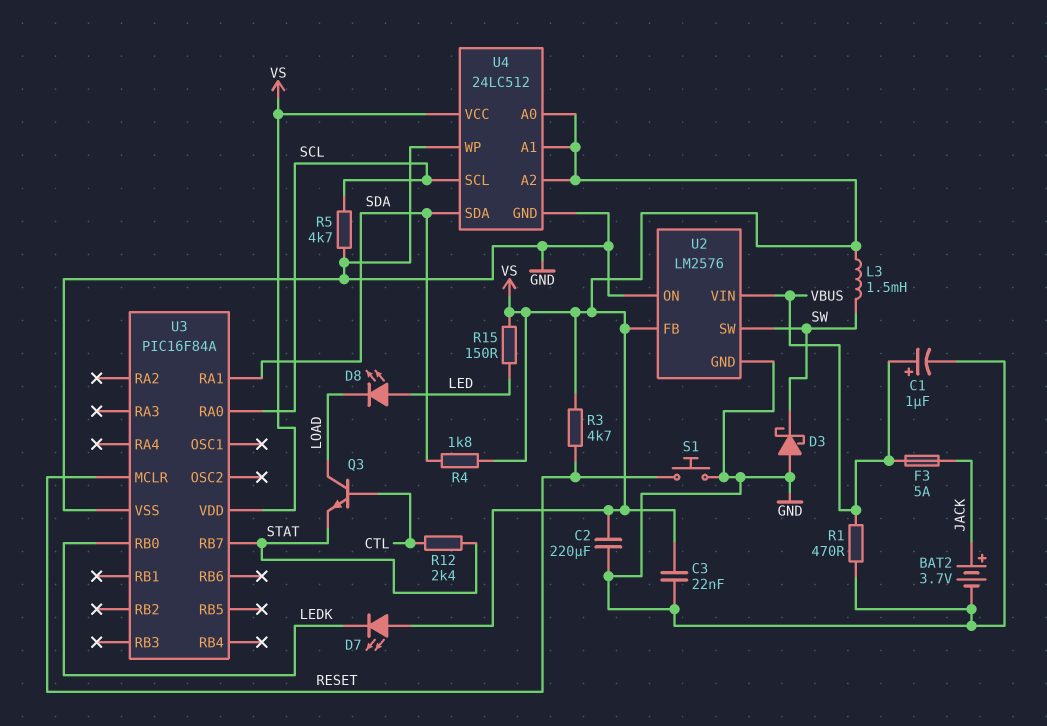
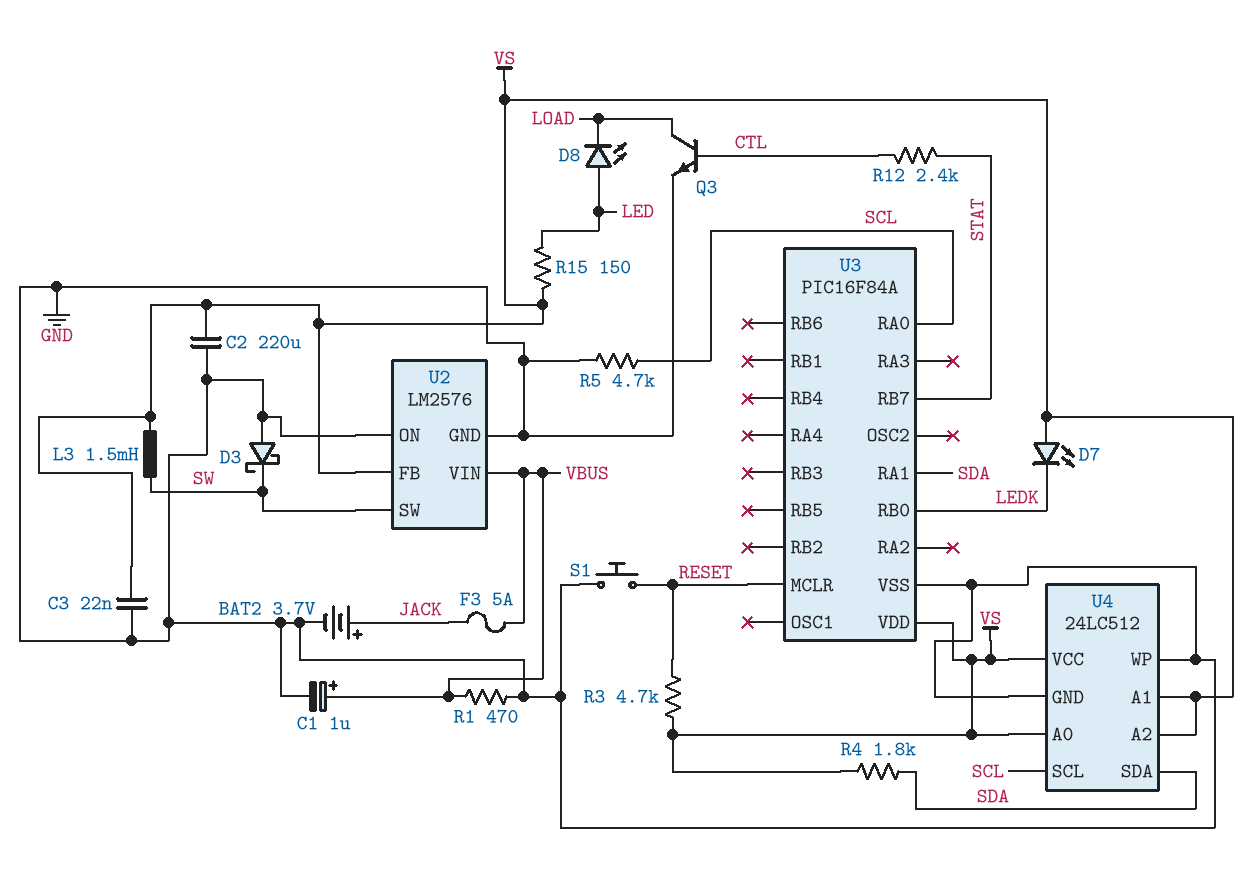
Q3: NPN (B CTL, C LOAD, E STAT) -> NPN (B CTL, C LOAD, E GND)

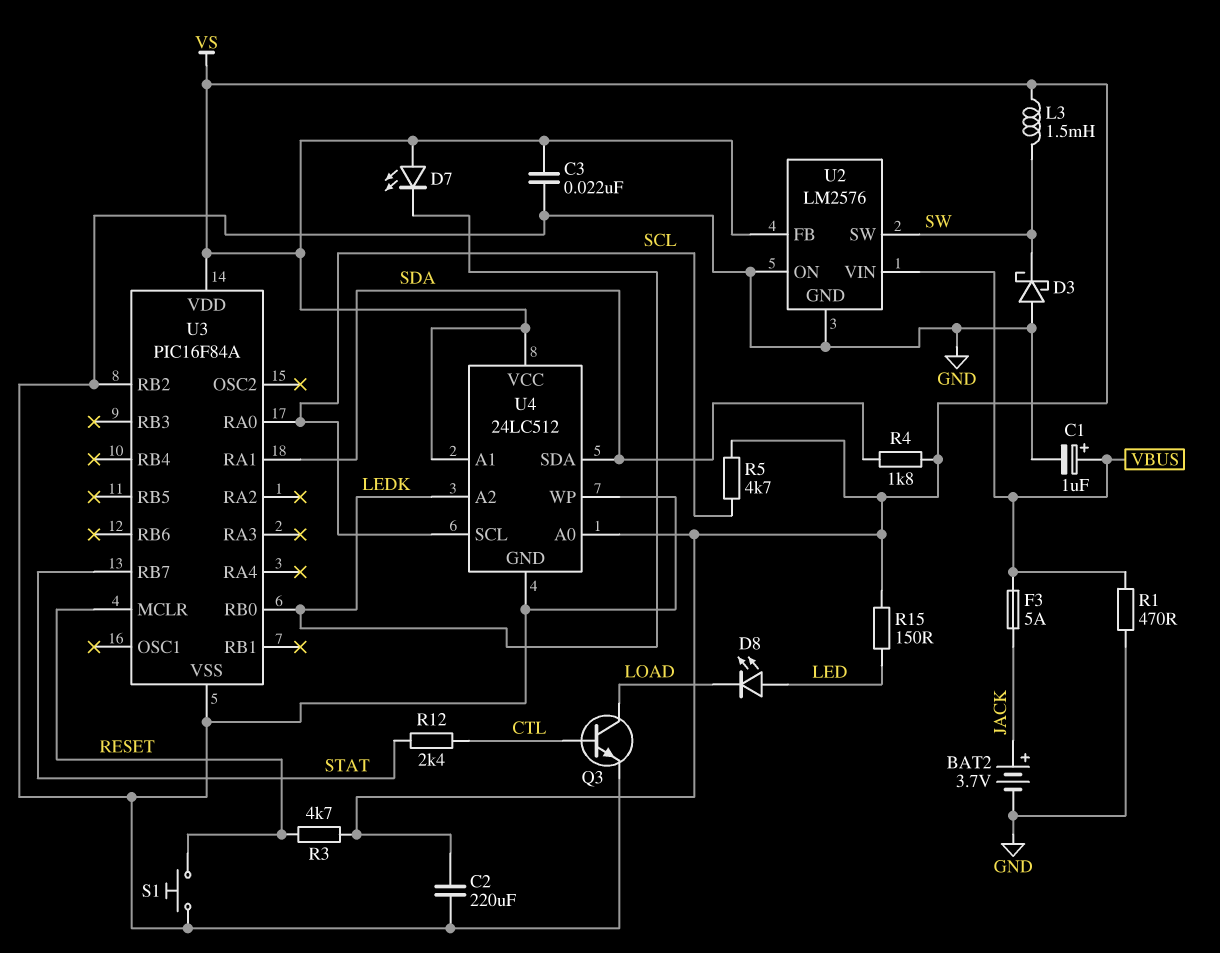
R5: 4.7k (GND, SCL) -> 4.7k (SCL, VS)
U3 pin RB2: none -> GND
U4 pin A2: VS -> LEDK

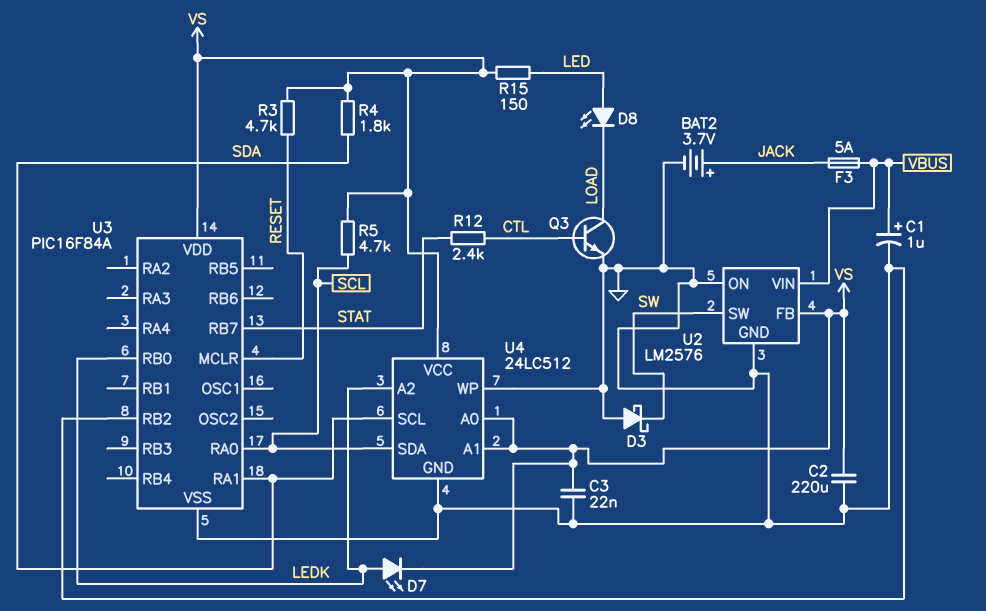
D7: LED (A VS, K LEDK) -> LED (A LEDK, K VS)
L3: 1.5mH (SW, VS) -> none
R1: 470 (GND, VBUS) -> none
S1: button (GND, RESET) -> none
U4 pin SCL: SCL -> SDA
U4 pin SDA: SDA -> SCL

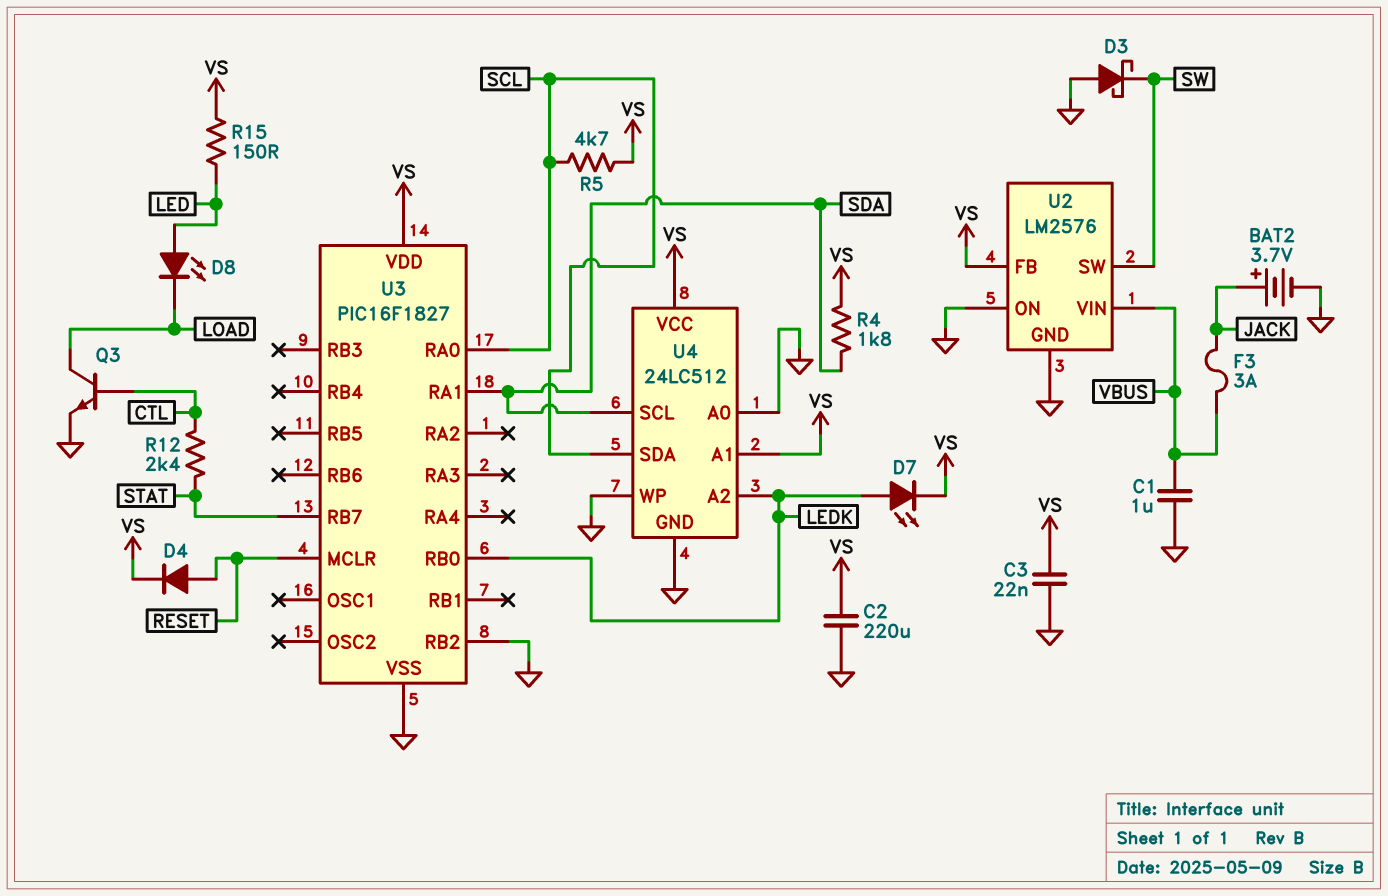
C1: 1uF (plus VBUS, minus GND) -> 1uF (GND, VBUS)
D4: none -> diode (A RESET, K VS)
F3: 5A (JACK, VBUS) -> 3A (JACK, VBUS)
R3: 4.7k (RESET, VS) -> none
U3: PIC16F84A -> PIC16F1827
U4 pin A0: VS -> GND

